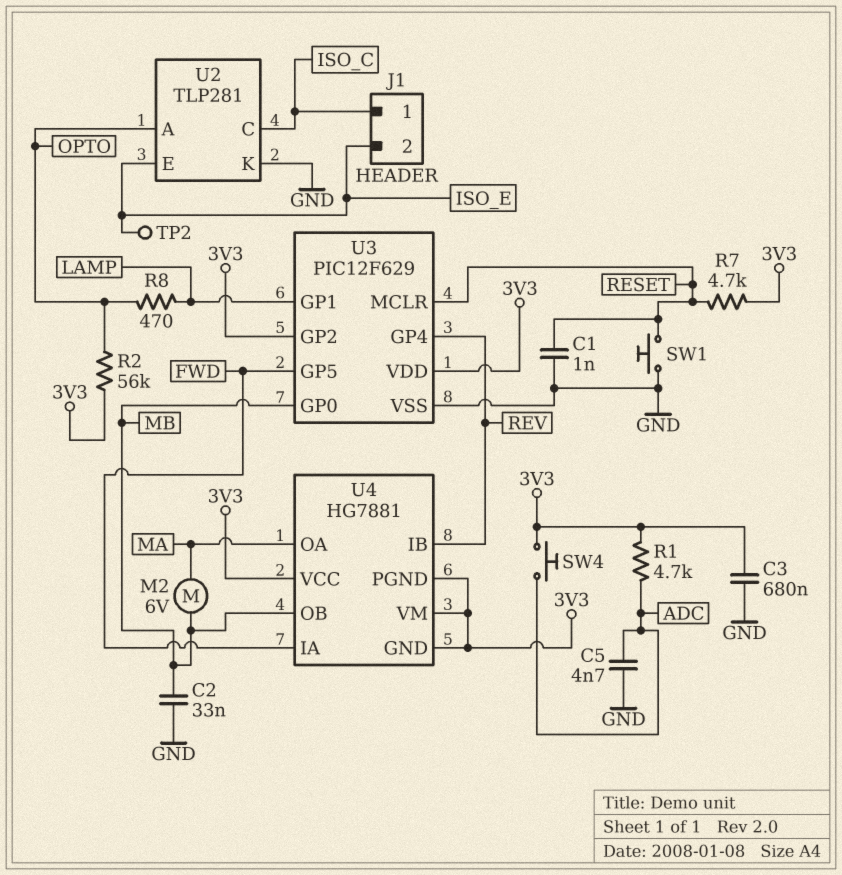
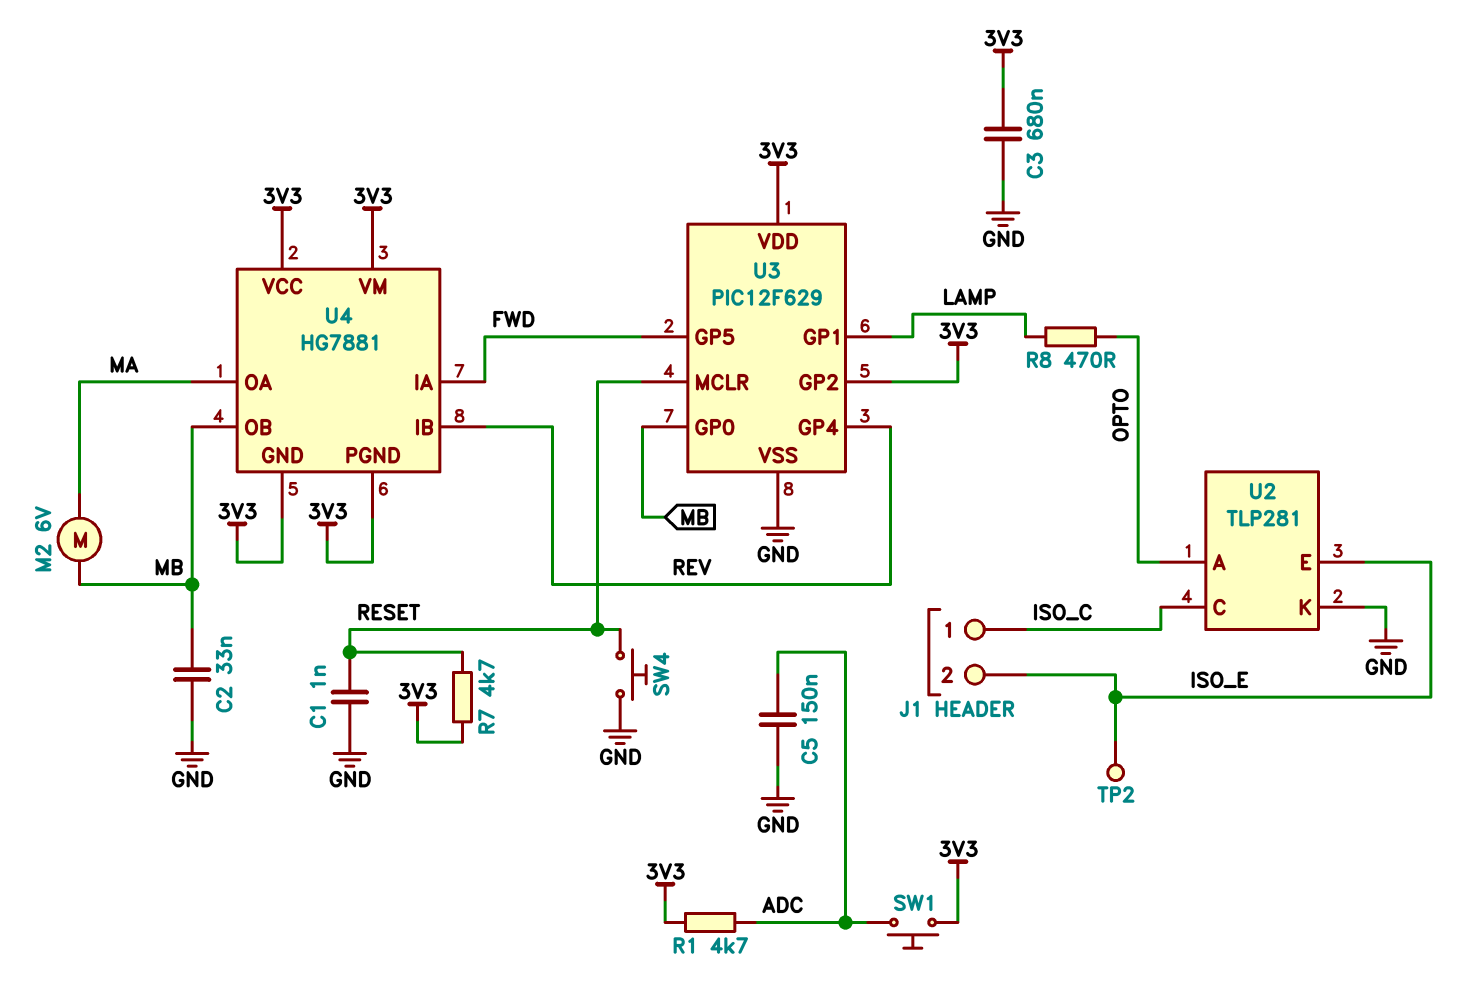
C5: 4.7nF (ADC, GND) -> 150nF (ADC, GND)
R2: 56k (3V3, OPTO) -> none
SW1: button (GND, RESET) -> button (3V3, ADC)
SW4: button (3V3, ADC) -> button (GND, RESET)

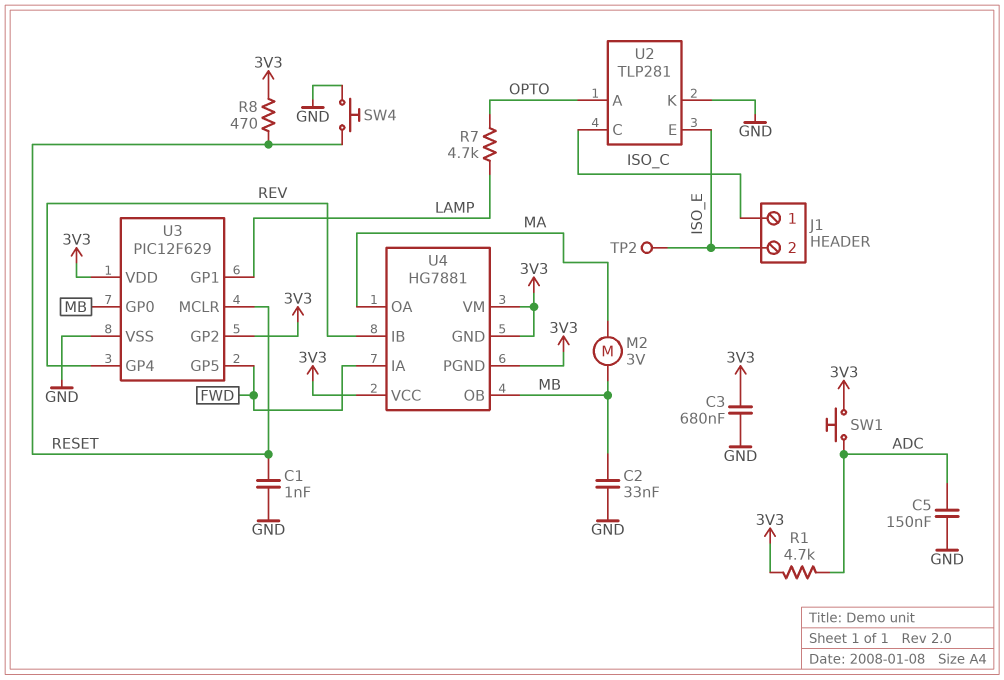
M2: motor 6V (MA, MB) -> motor 3V (MA, MB)
R7: 4.7k (3V3, RESET) -> 4.7k (LAMP, OPTO)
R8: 470 (LAMP, OPTO) -> 470 (3V3, RESET)

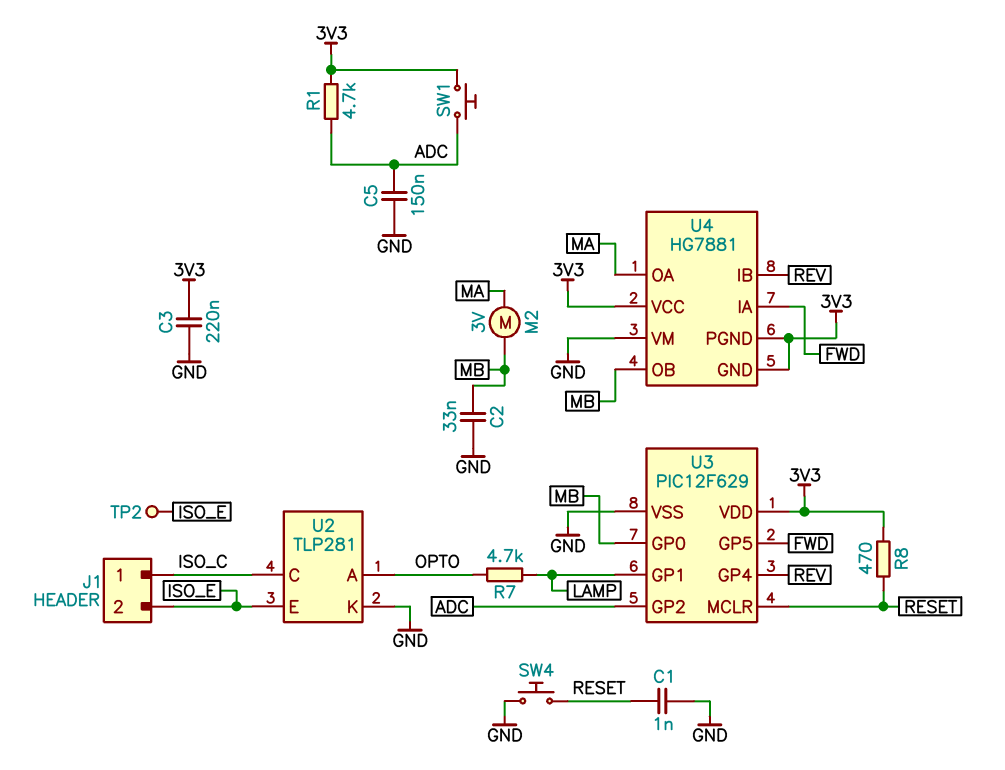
C3: 680nF (3V3, GND) -> 220nF (3V3, GND)
U3 pin GP2: 3V3 -> ADC
U4 pin VM: 3V3 -> GND

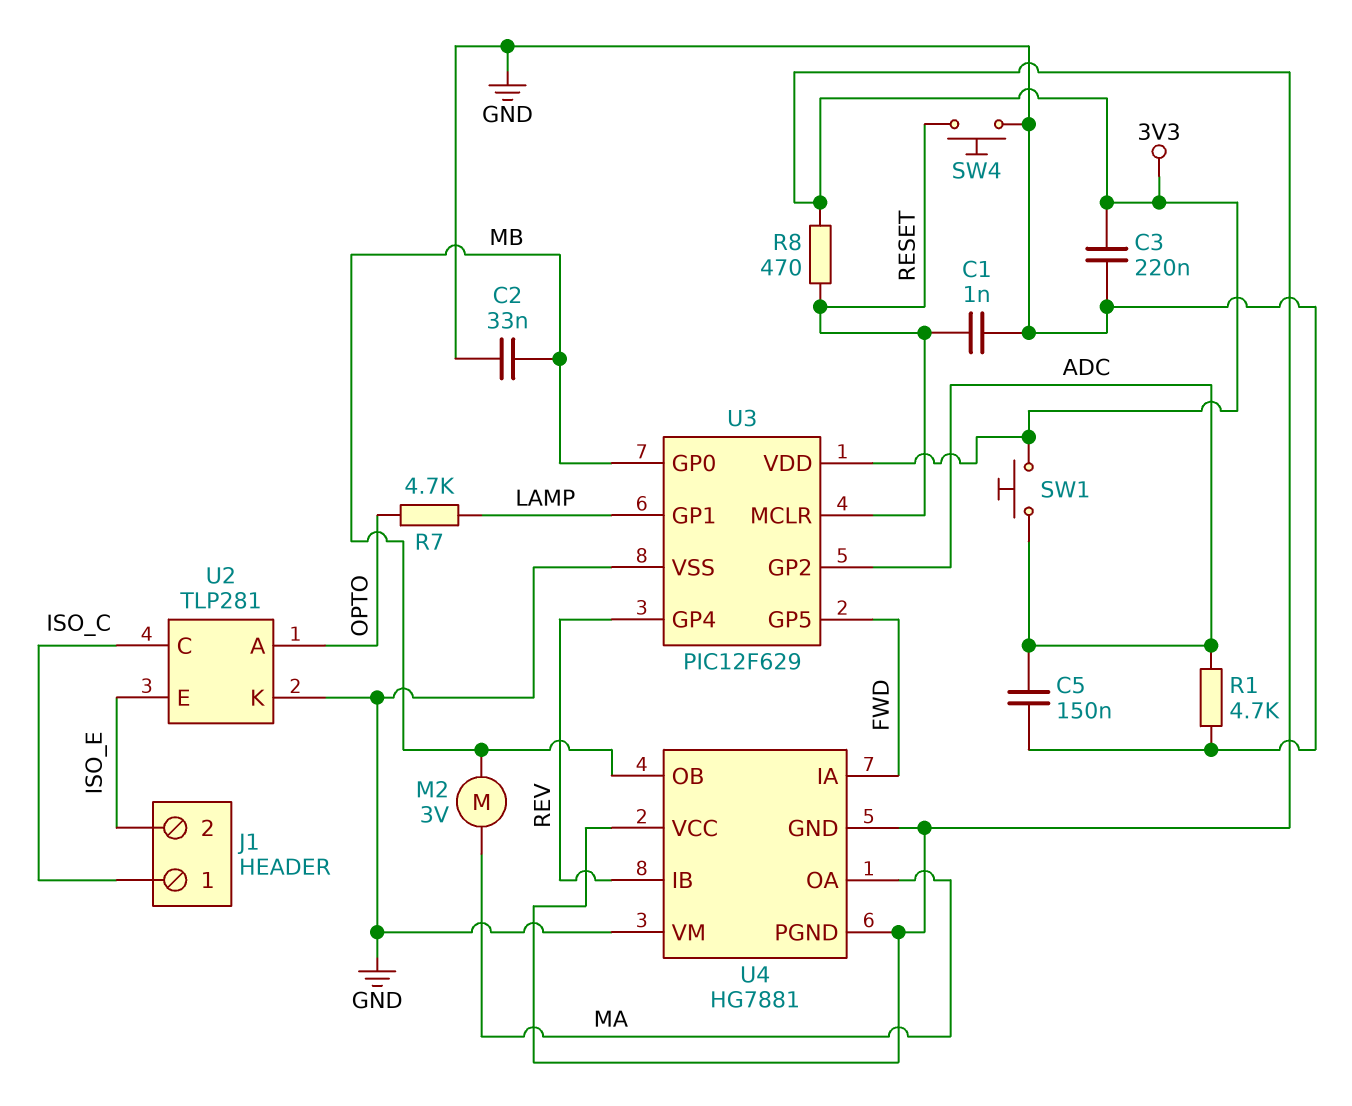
R1: 4.7k (3V3, ADC) -> 4.7k (ADC, GND)
TP2: test point (ISO_E) -> none

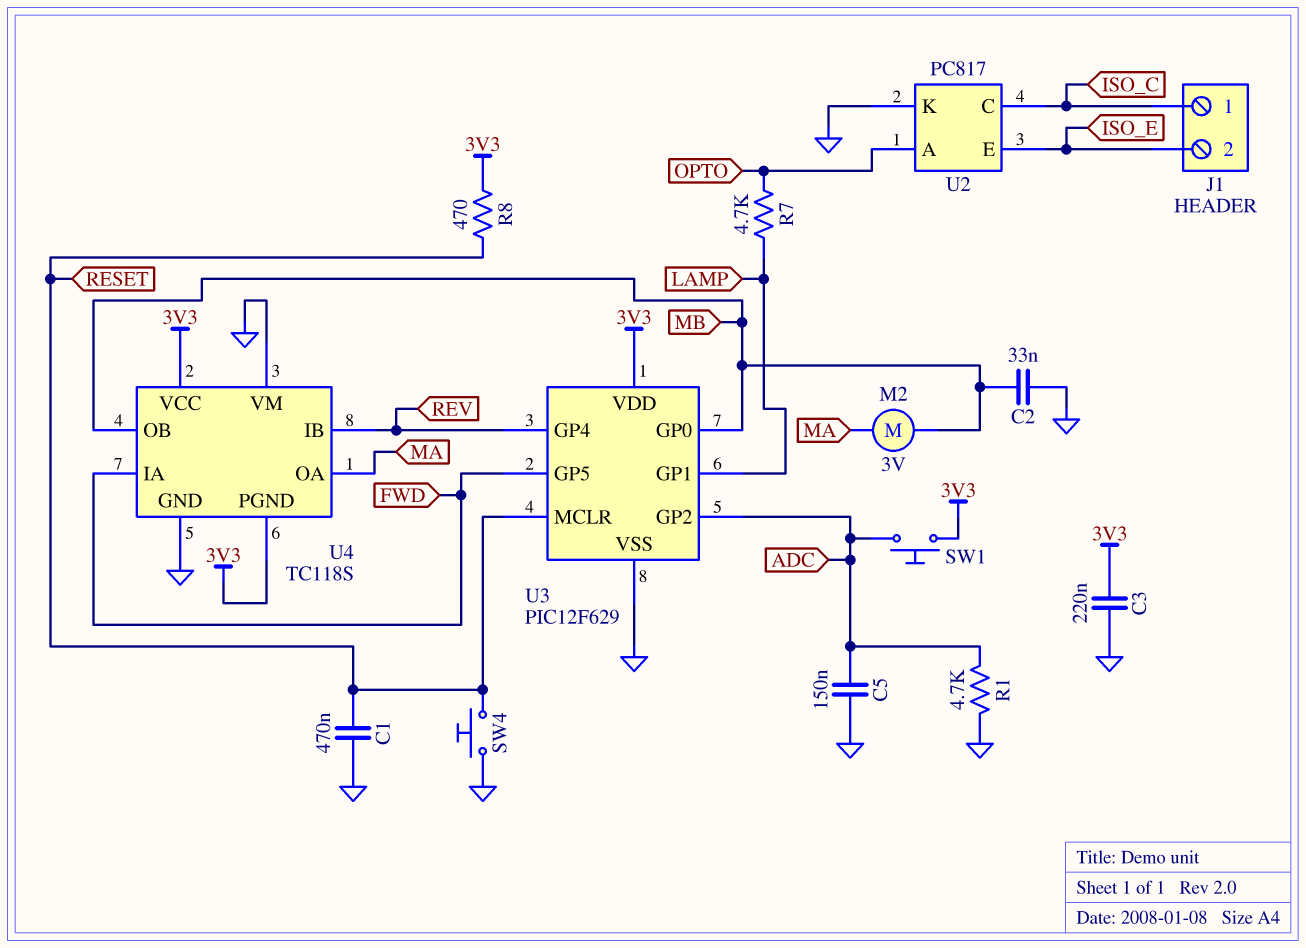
C1: 1nF (GND, RESET) -> 470nF (GND, RESET)
U2: TLP281 -> PC817
U4: HG7881 -> TC118S
U4 pin GND: 3V3 -> GND

